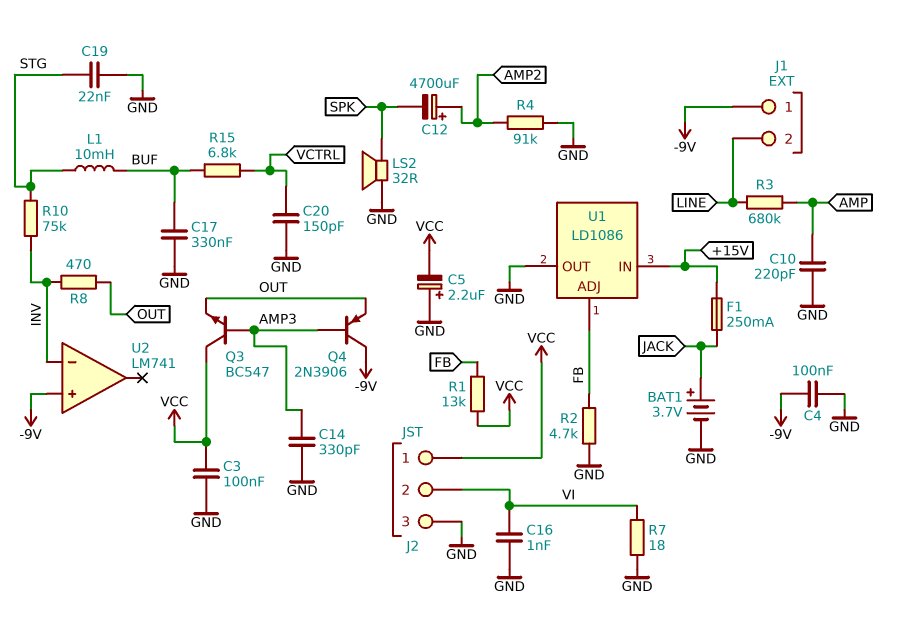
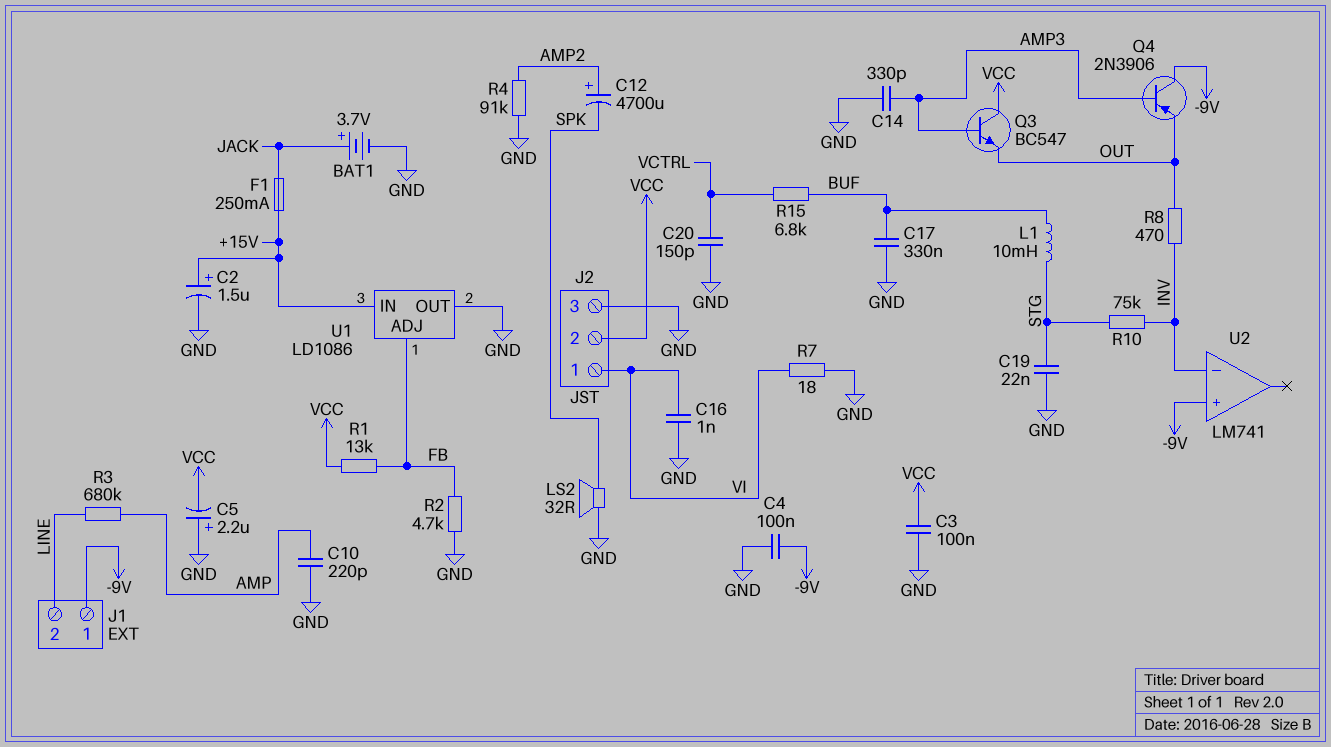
C2: none -> 1.5uF (plus +15V, minus GND)
J2 pin 1: VCC -> VI
J2 pin 2: VI -> VCC

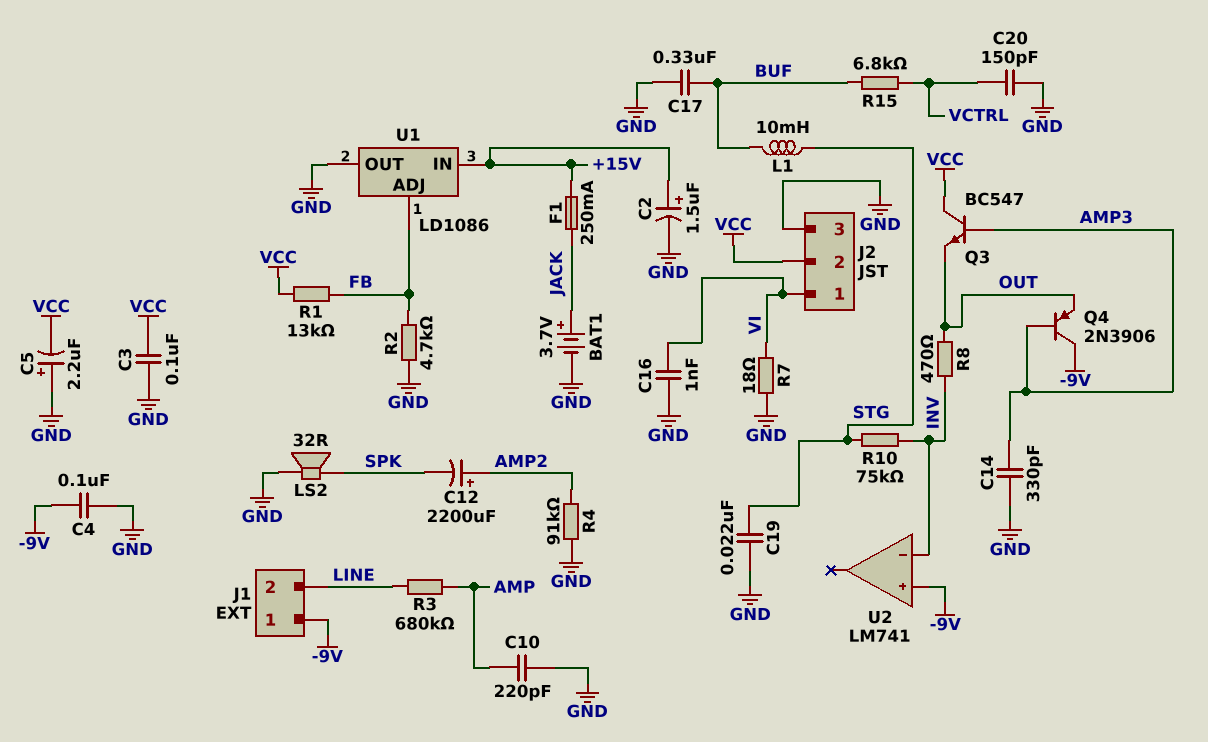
C12: 4700uF (plus AMP2, minus SPK) -> 2200uF (plus AMP2, minus SPK)

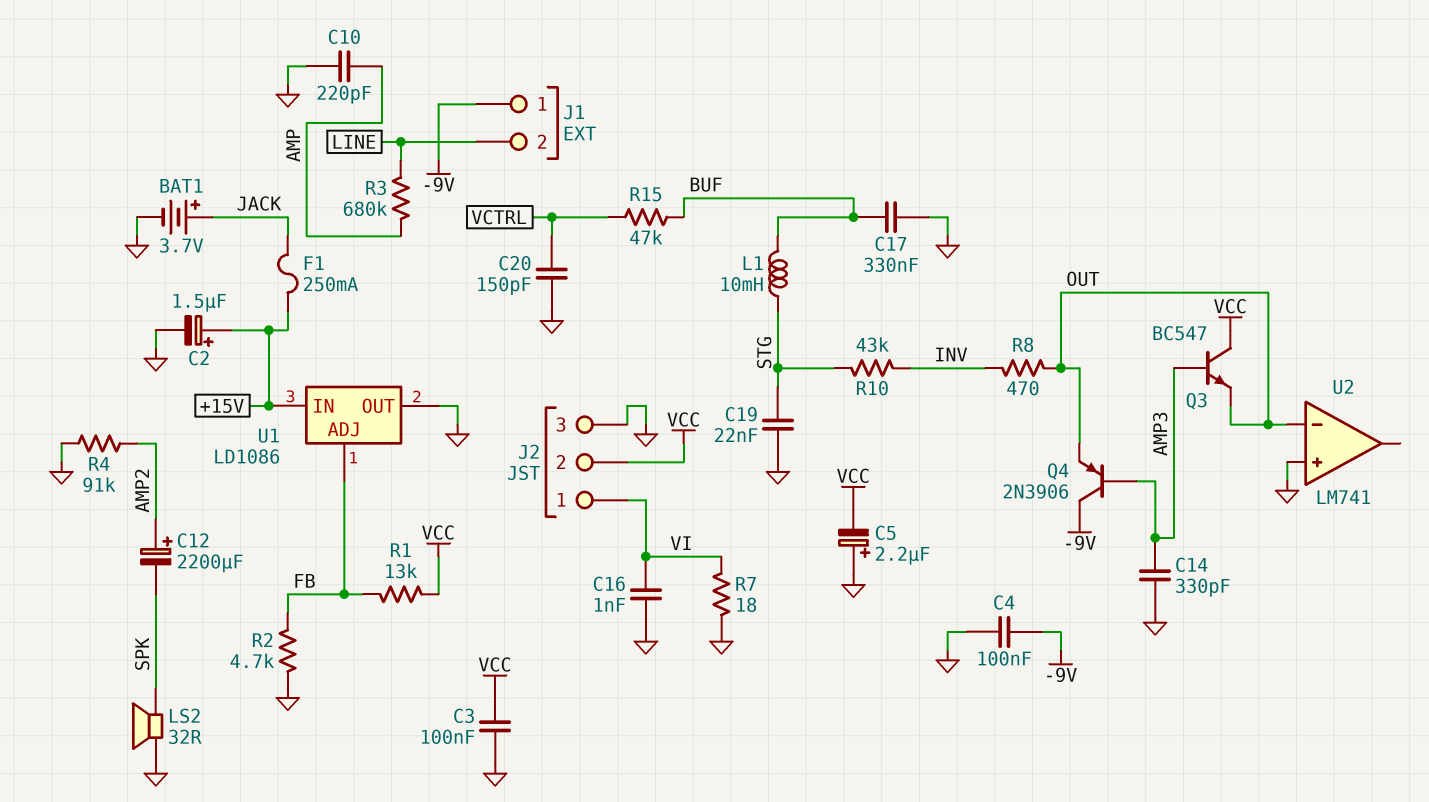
R10: 75k (INV, STG) -> 43k (INV, STG)
R15: 6.8k (BUF, VCTRL) -> 47k (BUF, VCTRL)
U2 pin in+: -9V -> GND
U2 pin in-: INV -> OUT

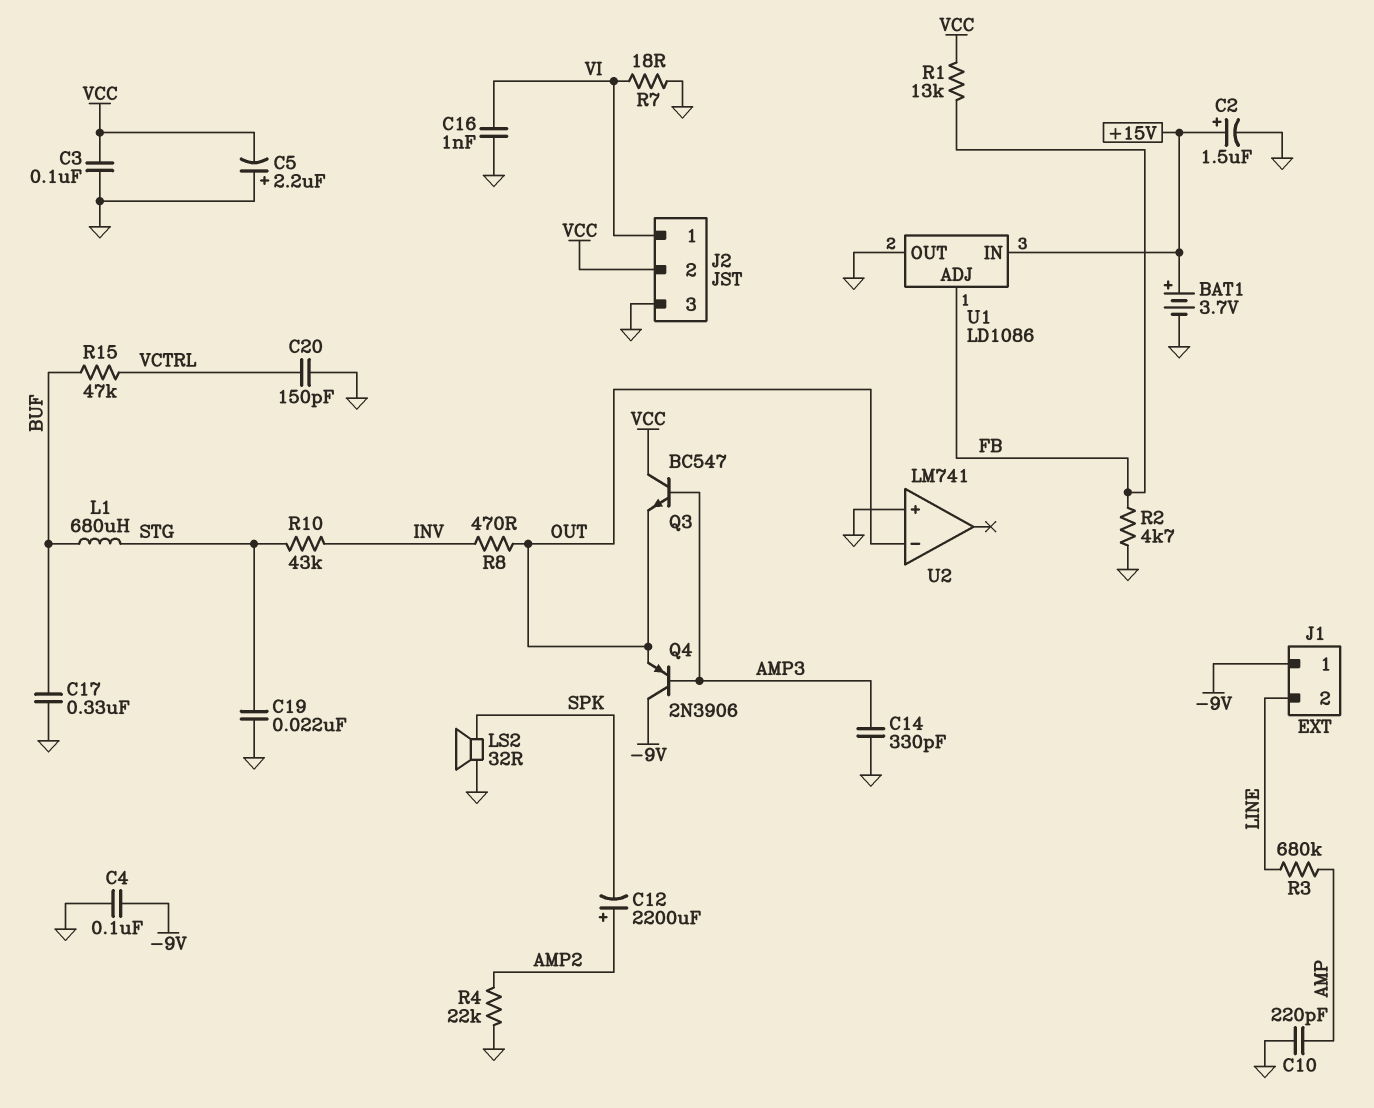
BAT1: 3.7V (plus JACK, minus GND) -> 3.7V (plus +15V, minus GND)
F1: 250mA (+15V, JACK) -> none
L1: 10mH (BUF, STG) -> 680uH (BUF, STG)
R4: 91k (AMP2, GND) -> 22k (AMP2, GND)

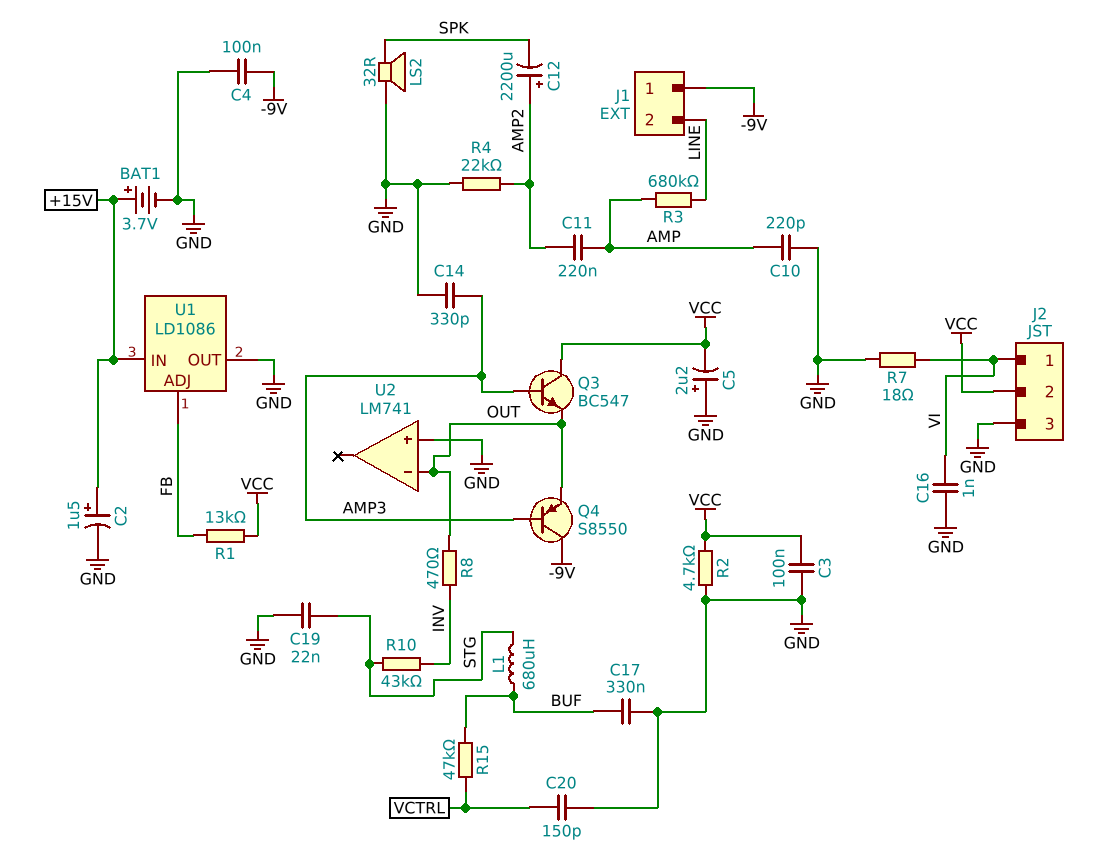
C11: none -> 220nF (AMP, AMP2)
Q4: PNP 2N3906 (B AMP3, C -9V, E OUT) -> PNP S8550 (B AMP3, C -9V, E OUT)
R2: 4.7k (FB, GND) -> 4.7k (GND, VCC)

